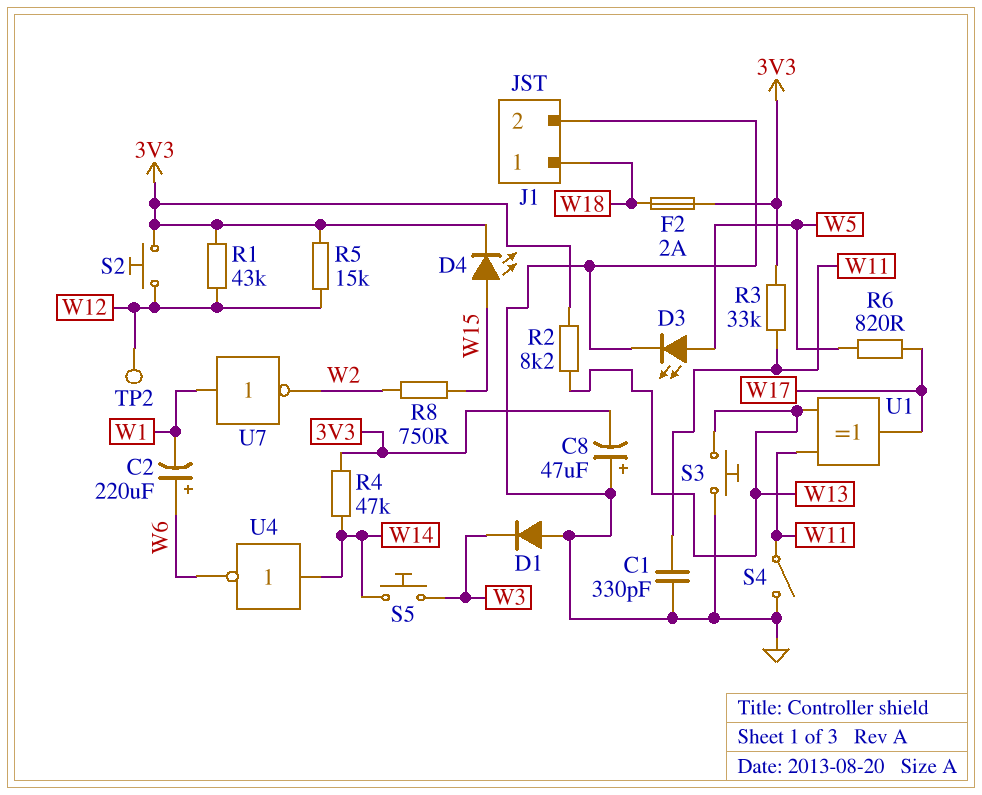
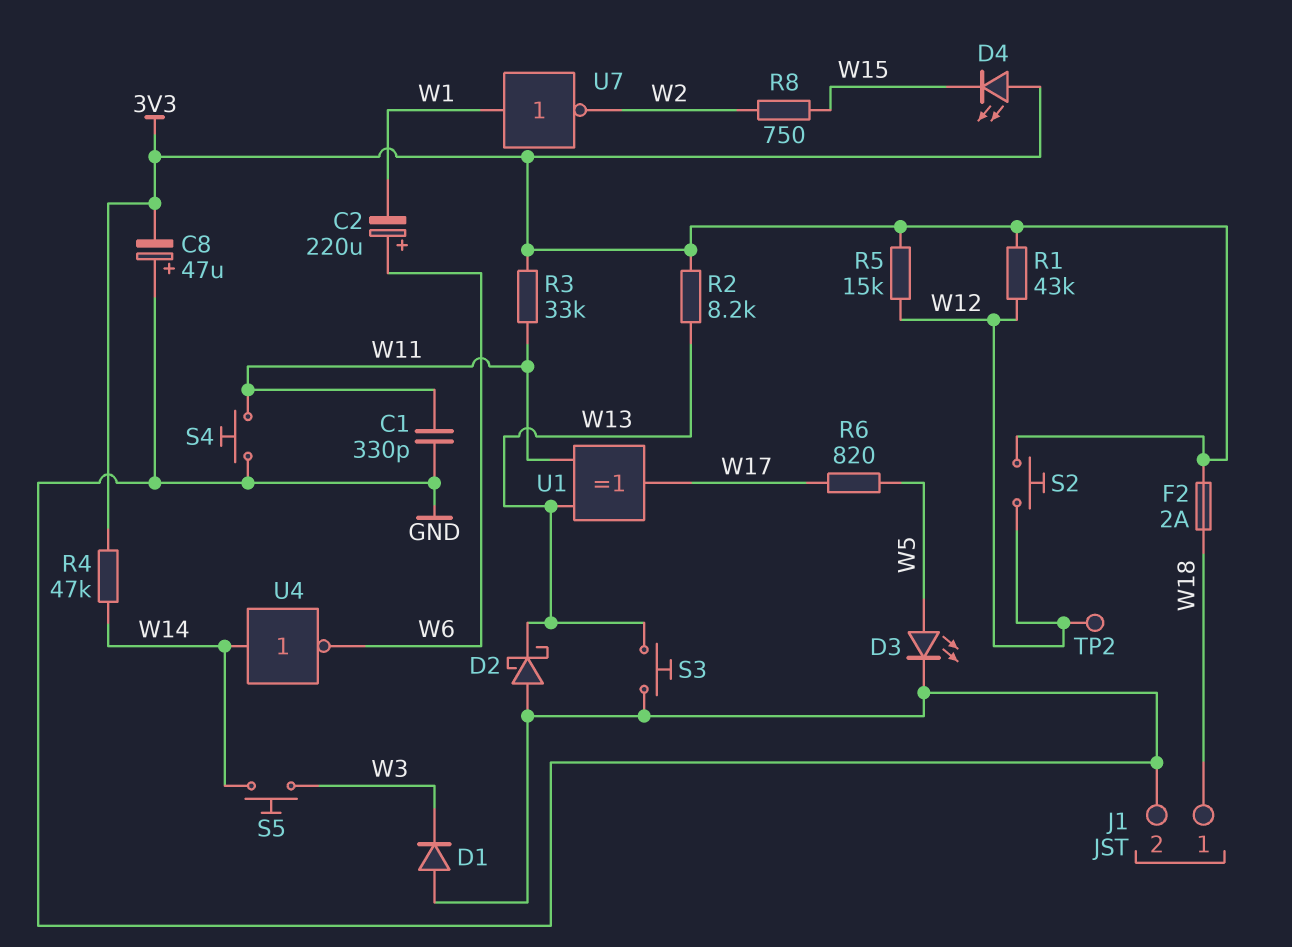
D2: none -> schottky (A GND, K W13)
D4: LED (A W15, K 3V3) -> LED (A 3V3, K W15)
S4: switch (GND, W11) -> button (GND, W11)

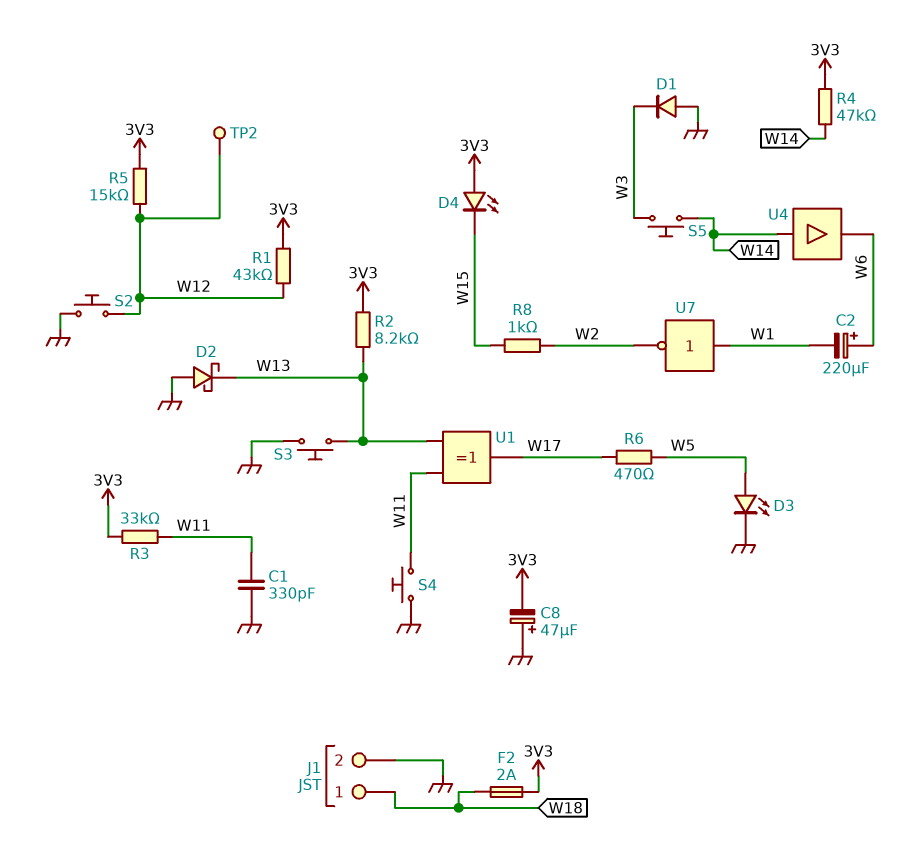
R6: 820 (W5, W17) -> 470 (W5, W17)
R8: 750 (W2, W15) -> 1k (W2, W15)
S2: button (3V3, W12) -> button (GND, W12)
U4: NOT (in W14, out W6) -> buffer (in W14, out W6)

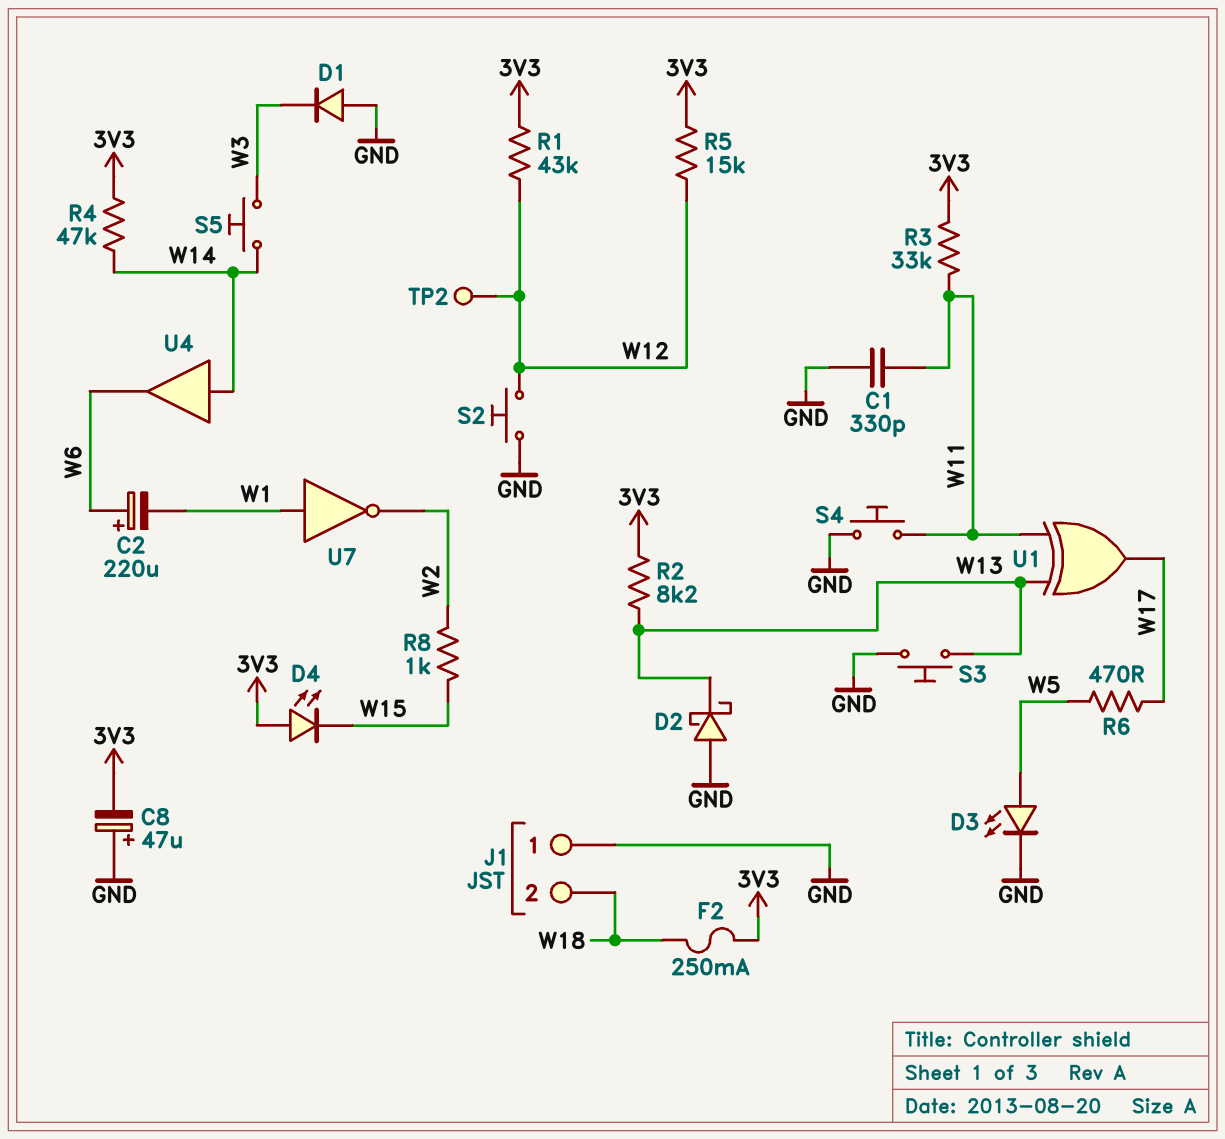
F2: 2A (3V3, W18) -> 250mA (3V3, W18)
J1 pin 1: W18 -> GND
J1 pin 2: GND -> W18

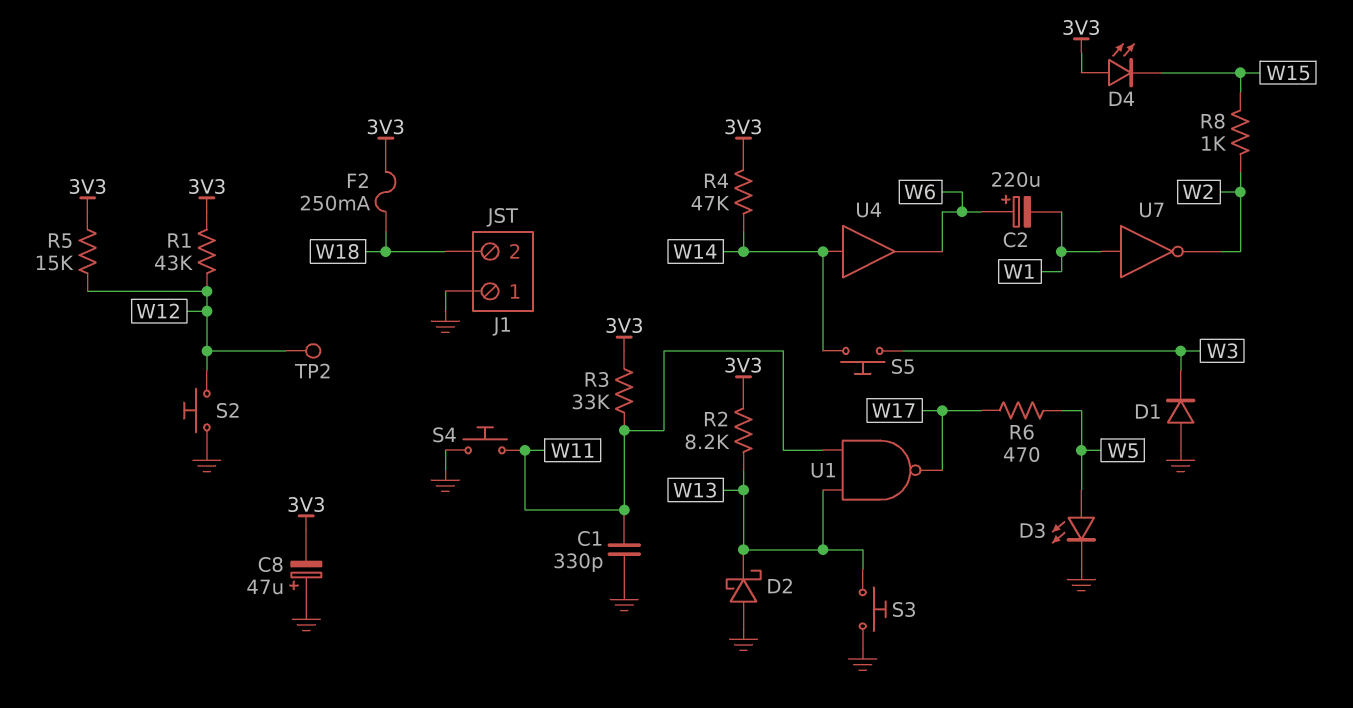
U1: XOR (in W11, in W13, out W17) -> NAND (in W11, in W13, out W17)

